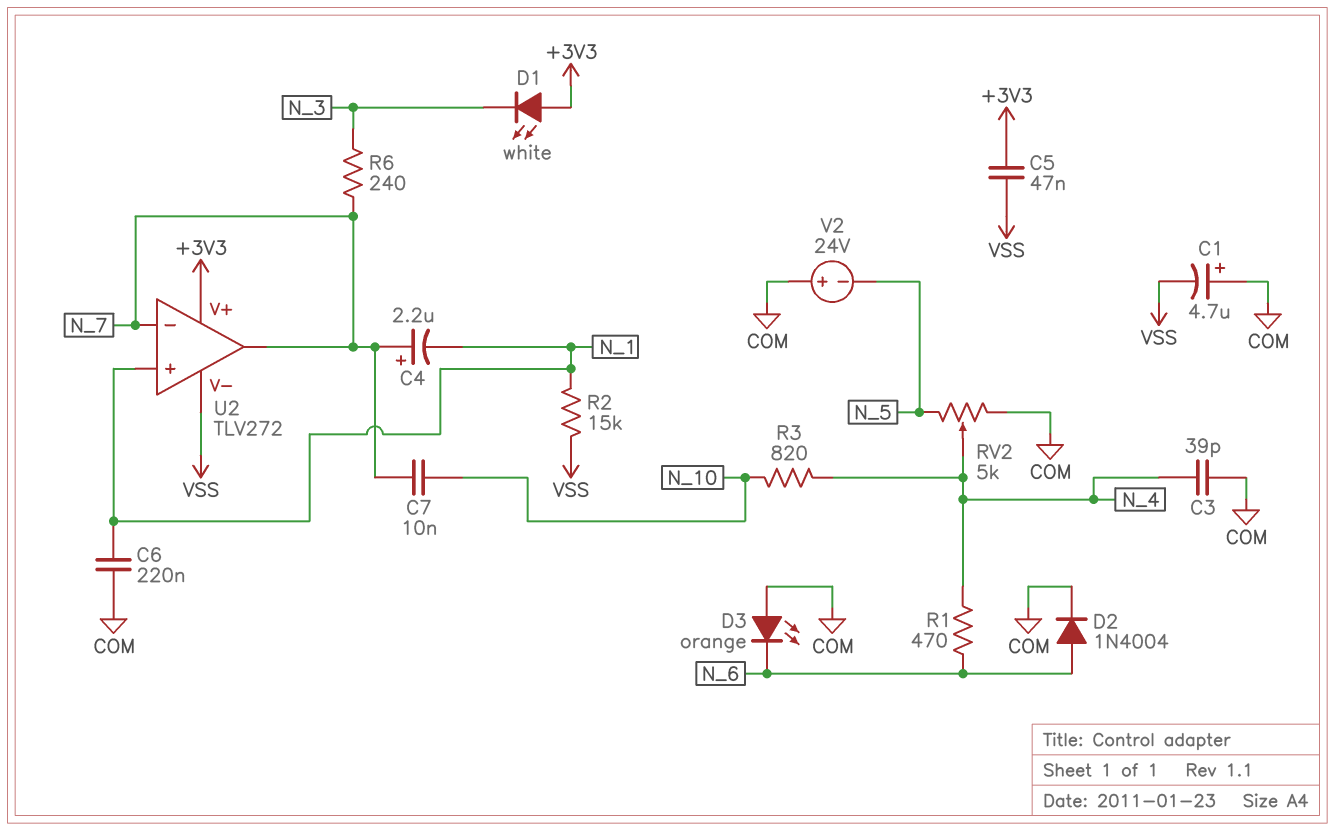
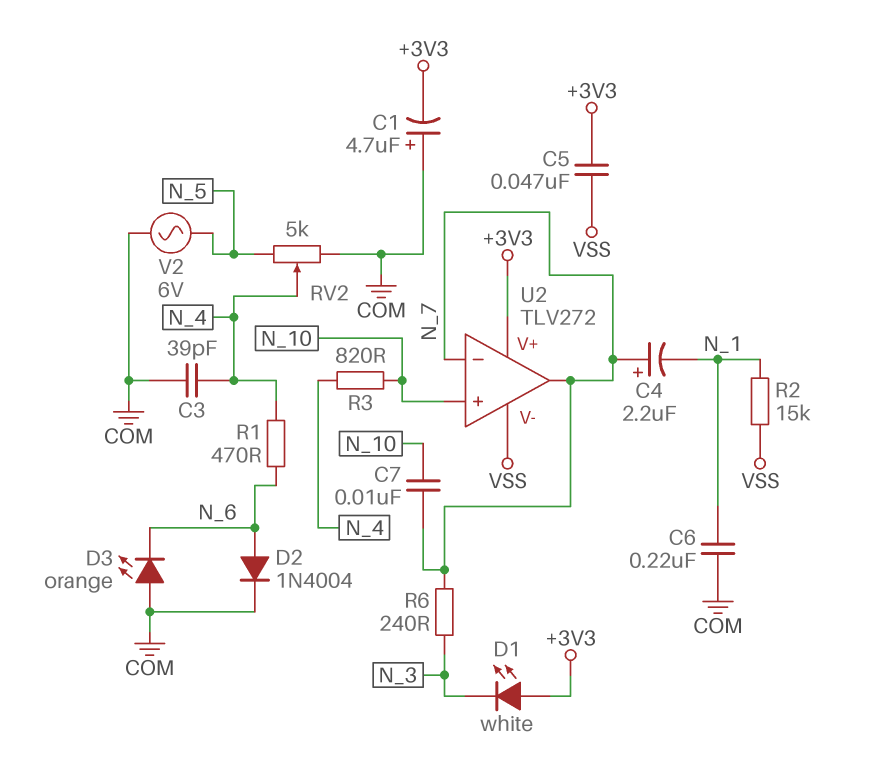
C1: 4.7uF (plus COM, minus VSS) -> 4.7uF (plus COM, minus +3V3)
U2 pin in+: N_1 -> N_10
V2: 24V (plus COM, minus N_5) -> AC 6V (COM, N_5)

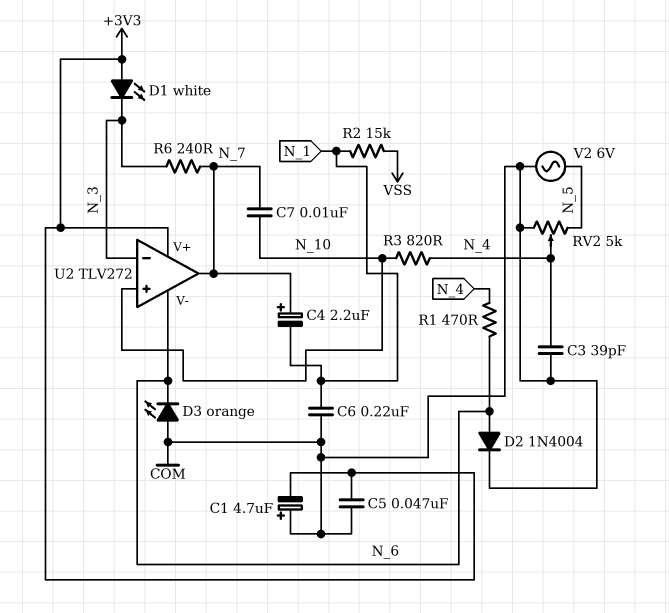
C5: 47nF (+3V3, VSS) -> 47nF (+3V3, COM)
U2 pin V-: VSS -> N_6
U2 pin in-: N_7 -> N_3

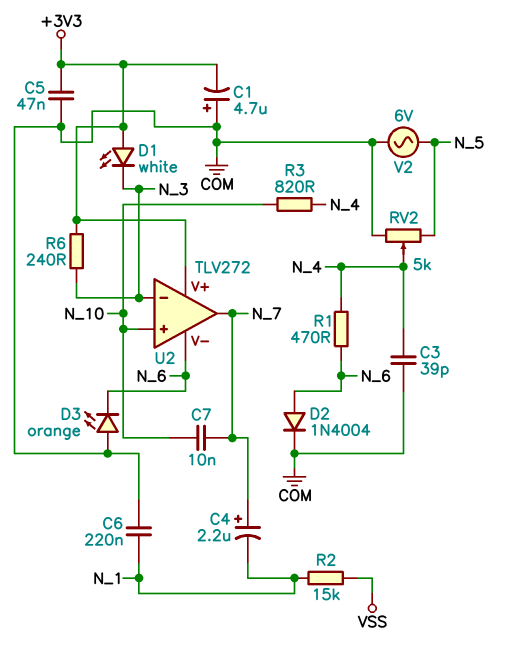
R6: 240 (N_3, N_7) -> 240 (+3V3, N_3)

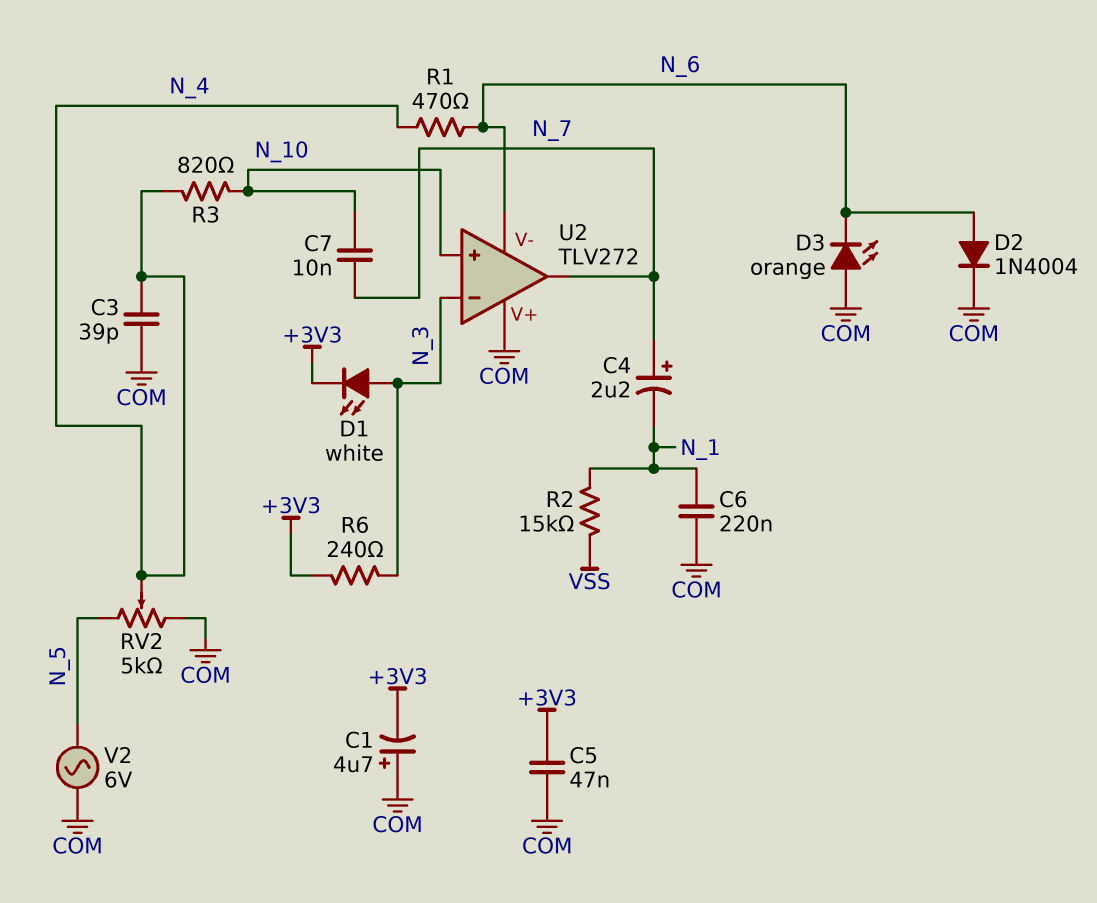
D1: LED white (A +3V3, K N_3) -> LED white (A N_3, K +3V3)
U2 pin V+: +3V3 -> COM

